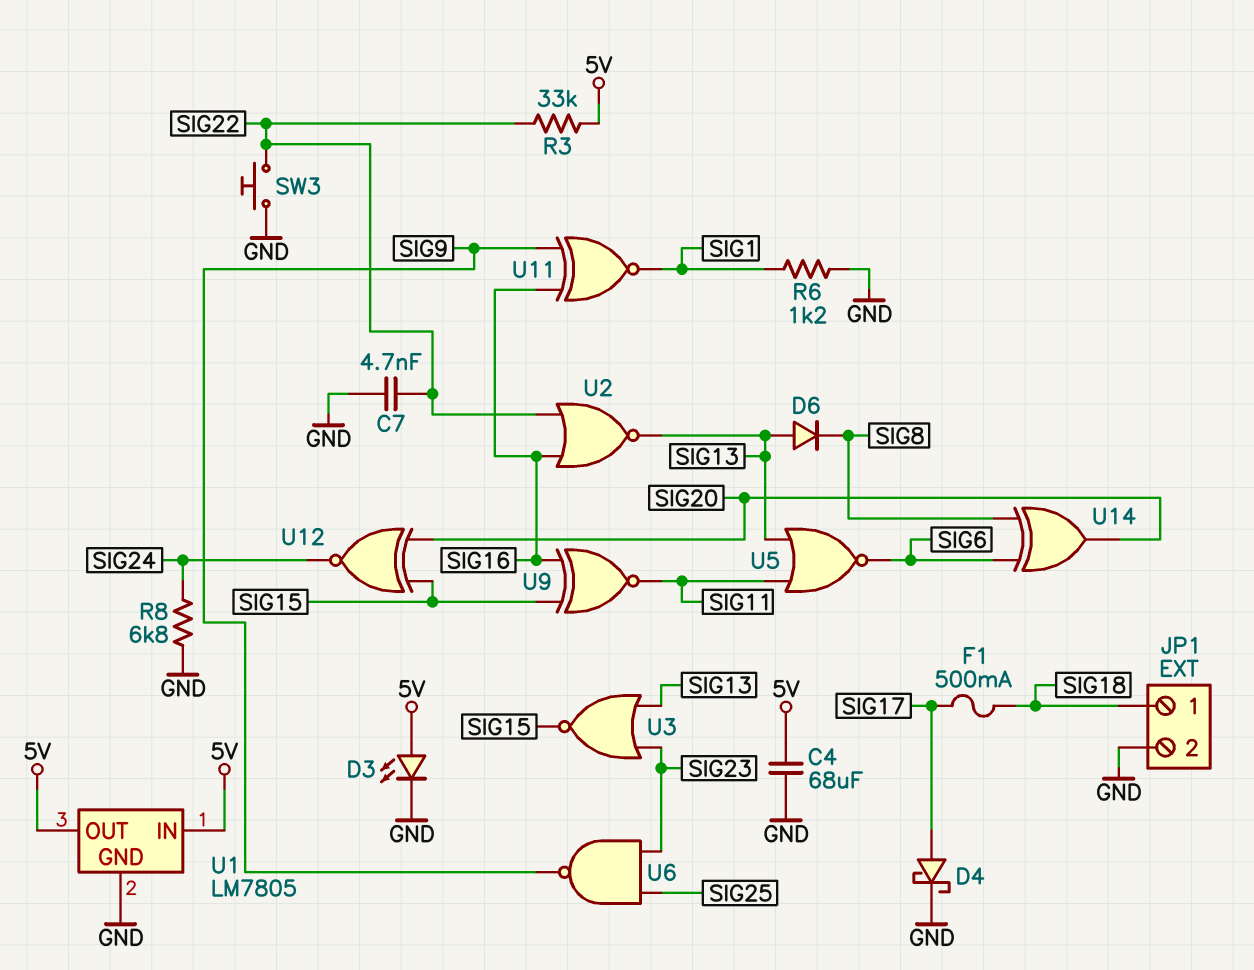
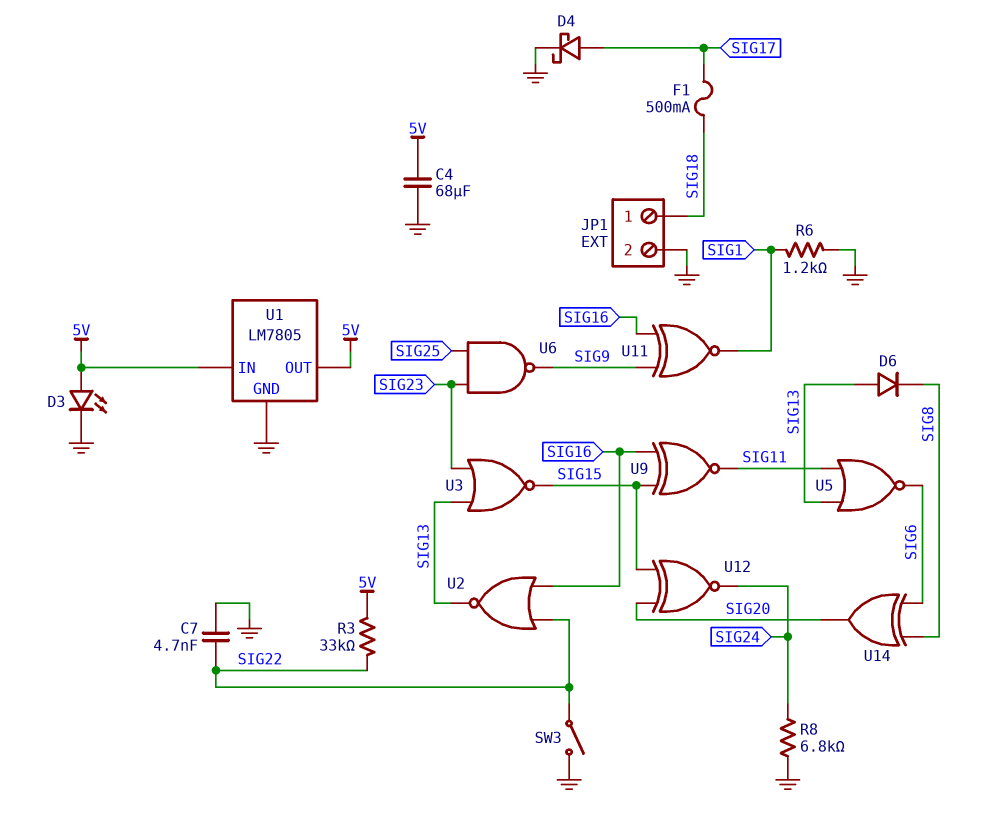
SW3: button (GND, SIG22) -> switch (GND, SIG22)

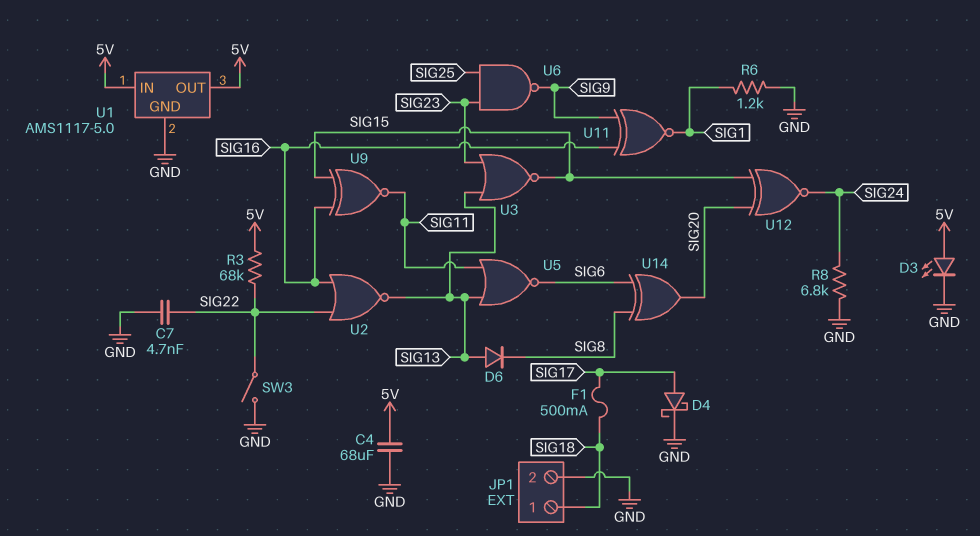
R3: 33k (5V, SIG22) -> 68k (5V, SIG22)
U1: LM7805 -> AMS1117-5.0

